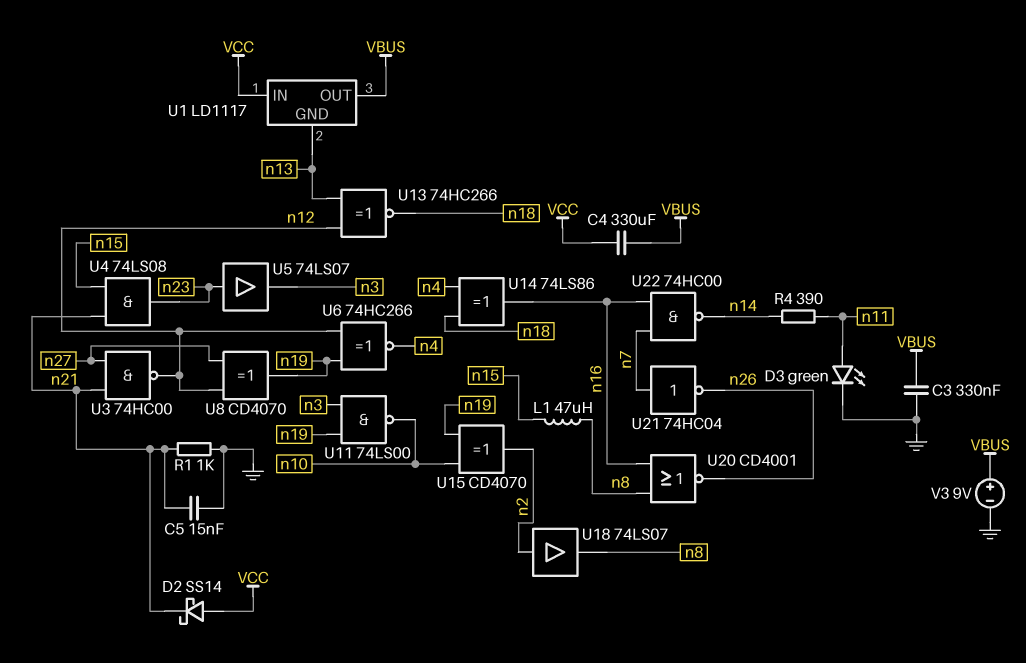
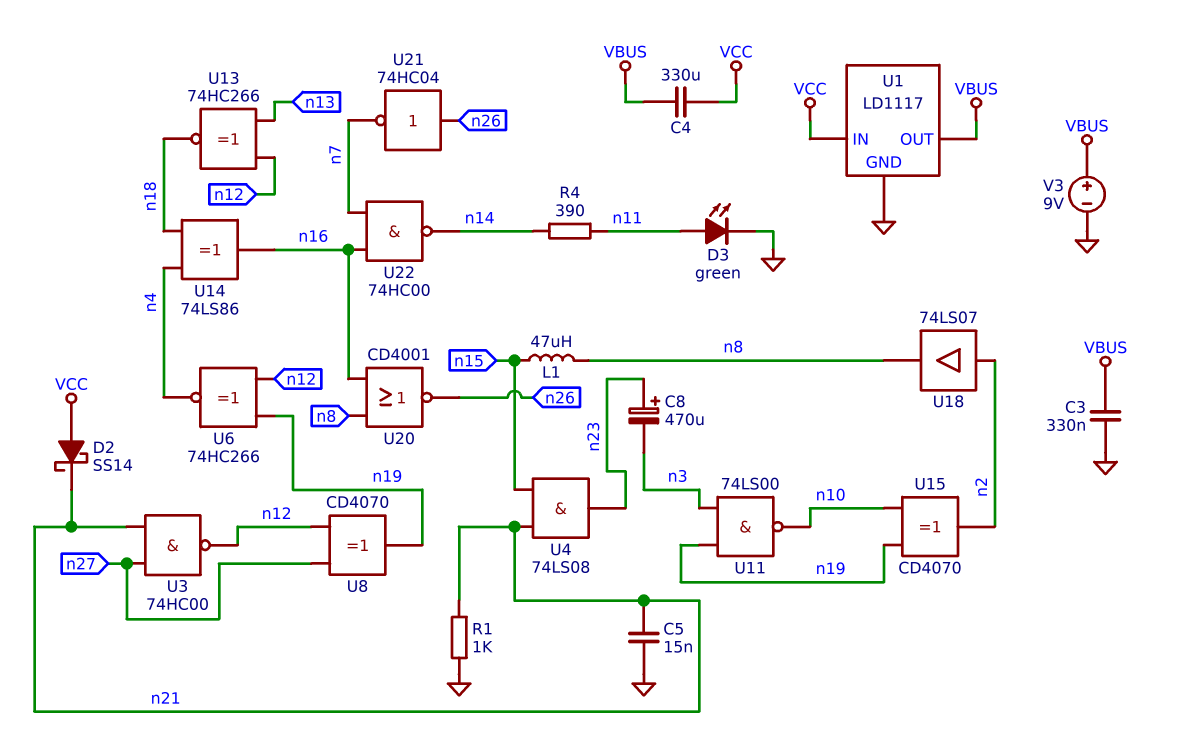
C8: none -> 470uF (plus n23, minus n3)
U1 pin GND: n13 -> GND
U5: buffer 74LS07 (in n23, out n3) -> none
U21: NOT 74HC04 (in n7, out n26) -> NOT 74HC04 (in n26, out n7)

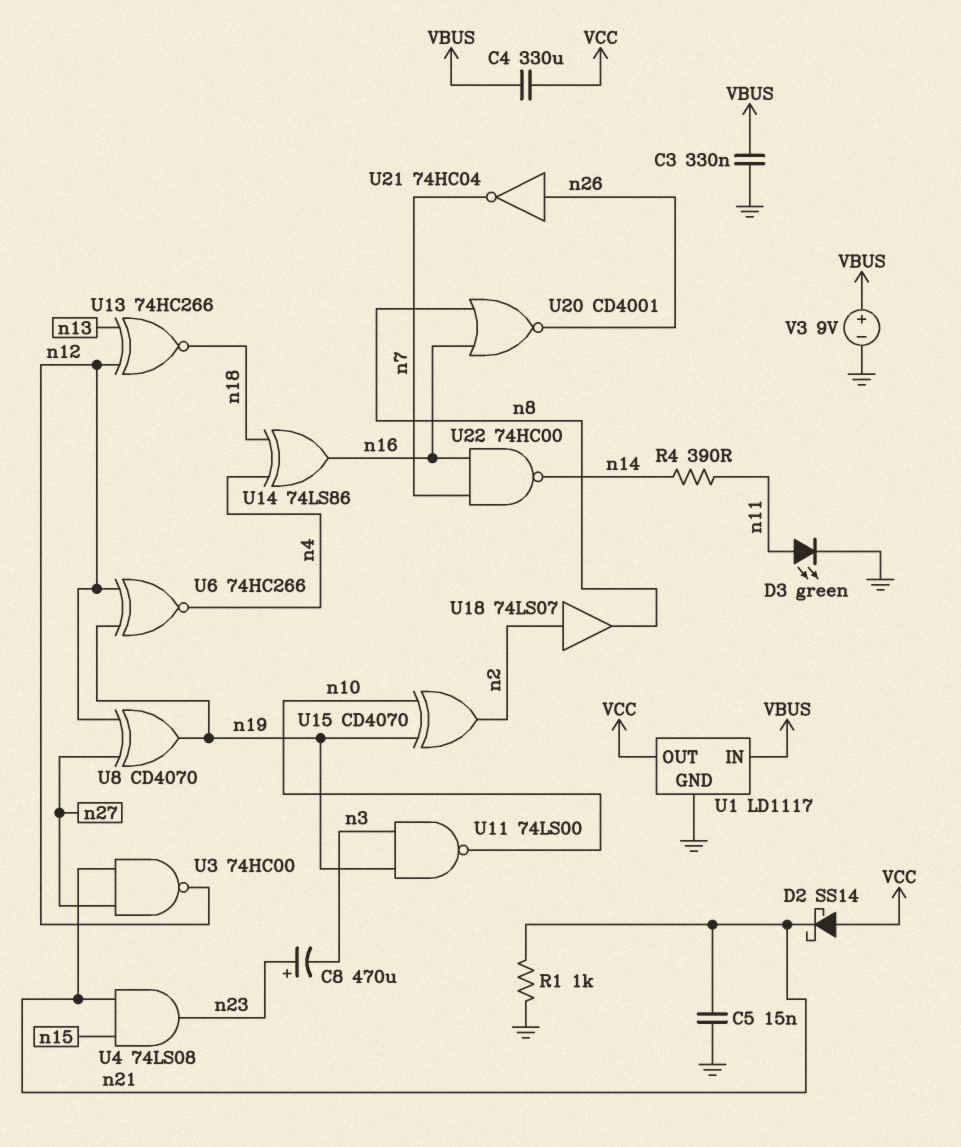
L1: 47uH (n8, n15) -> none
U1 pin IN: VCC -> VBUS
U1 pin OUT: VBUS -> VCC

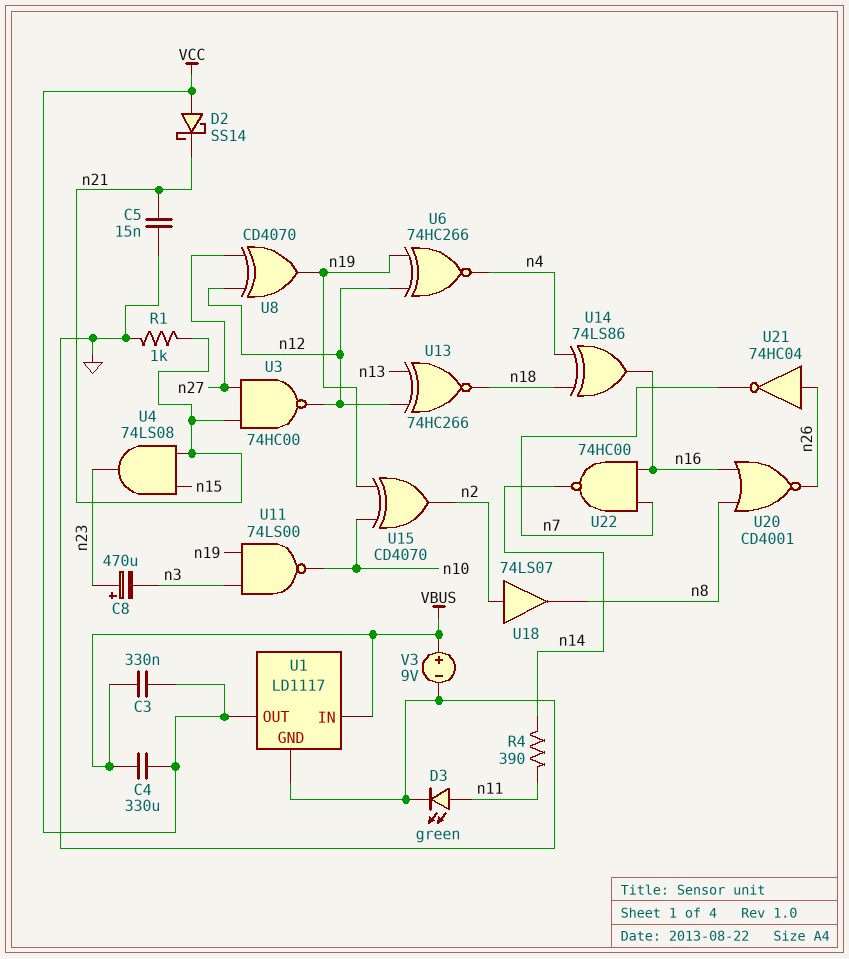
C3: 330nF (GND, VBUS) -> 330nF (VBUS, VCC)

